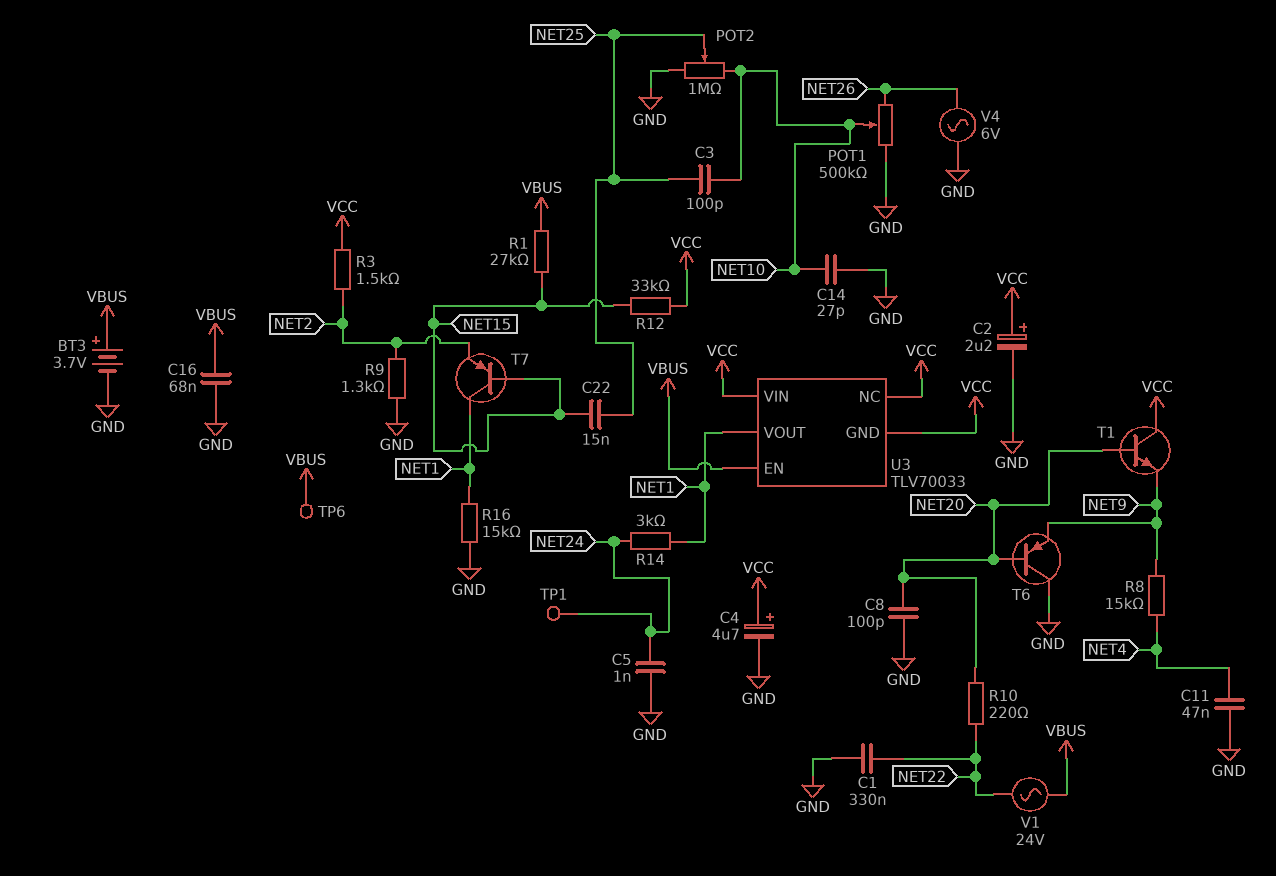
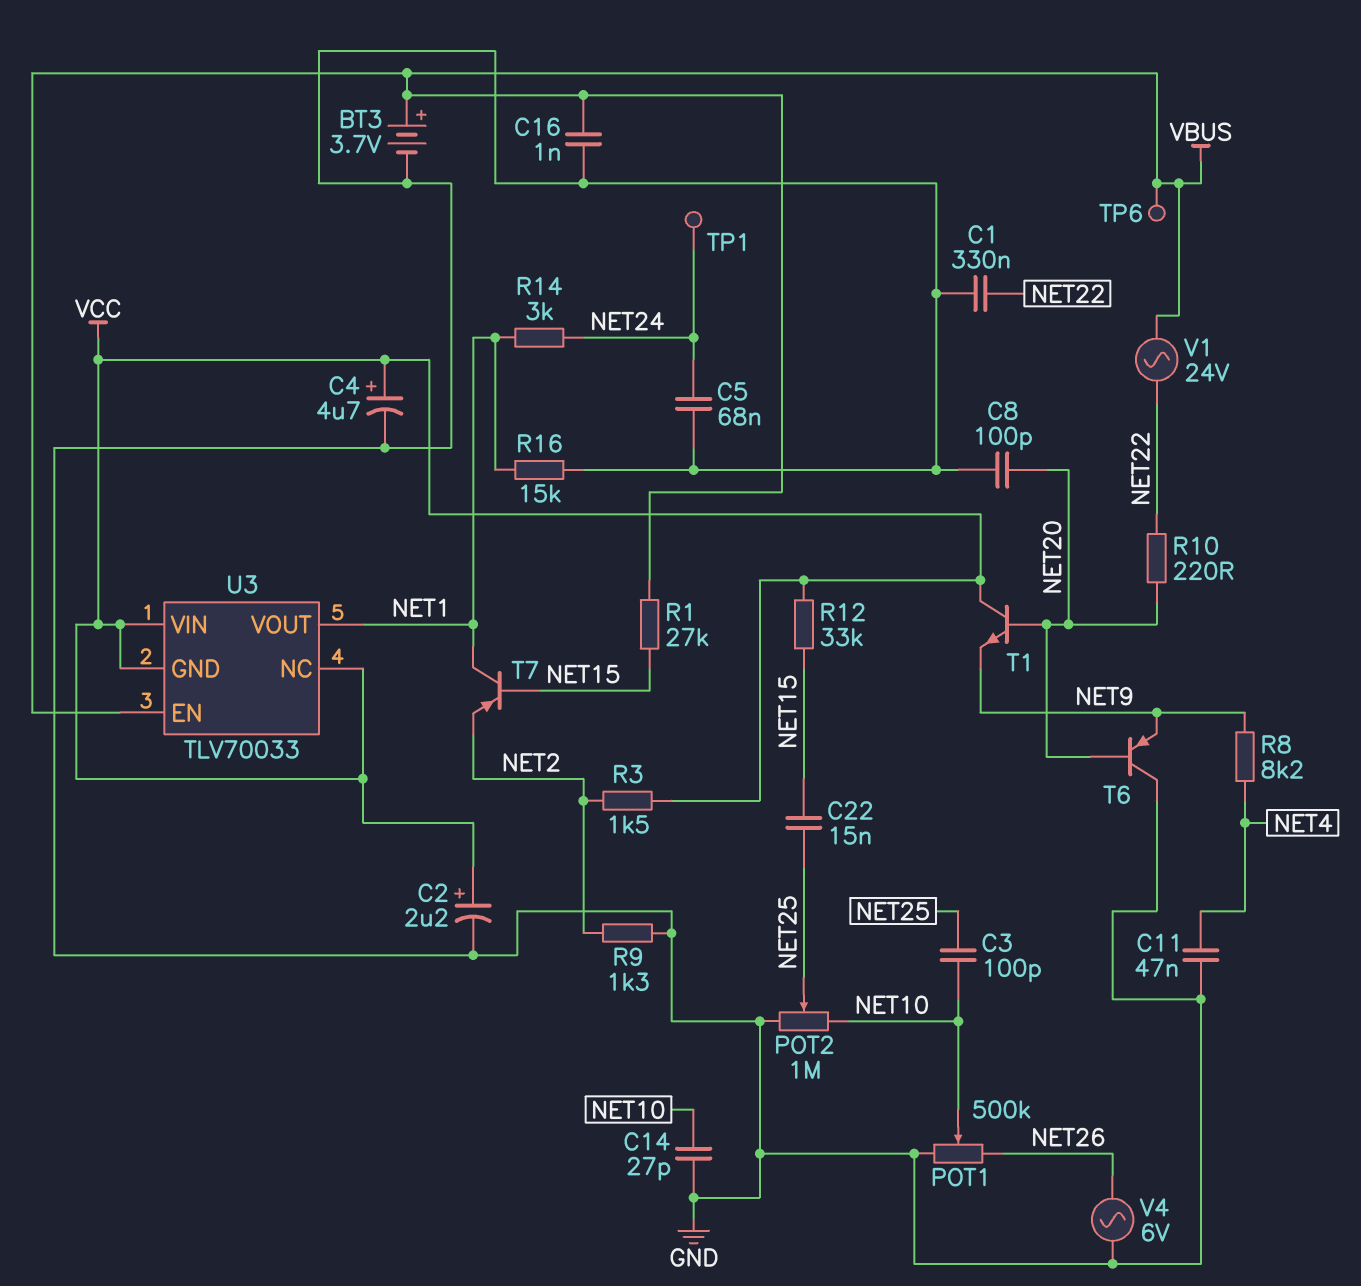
C5: 1nF (GND, NET24) -> 68nF (GND, NET24)
C16: 68nF (GND, VBUS) -> 1nF (GND, VBUS)
R8: 15k (NET4, NET9) -> 8.2k (NET4, NET9)

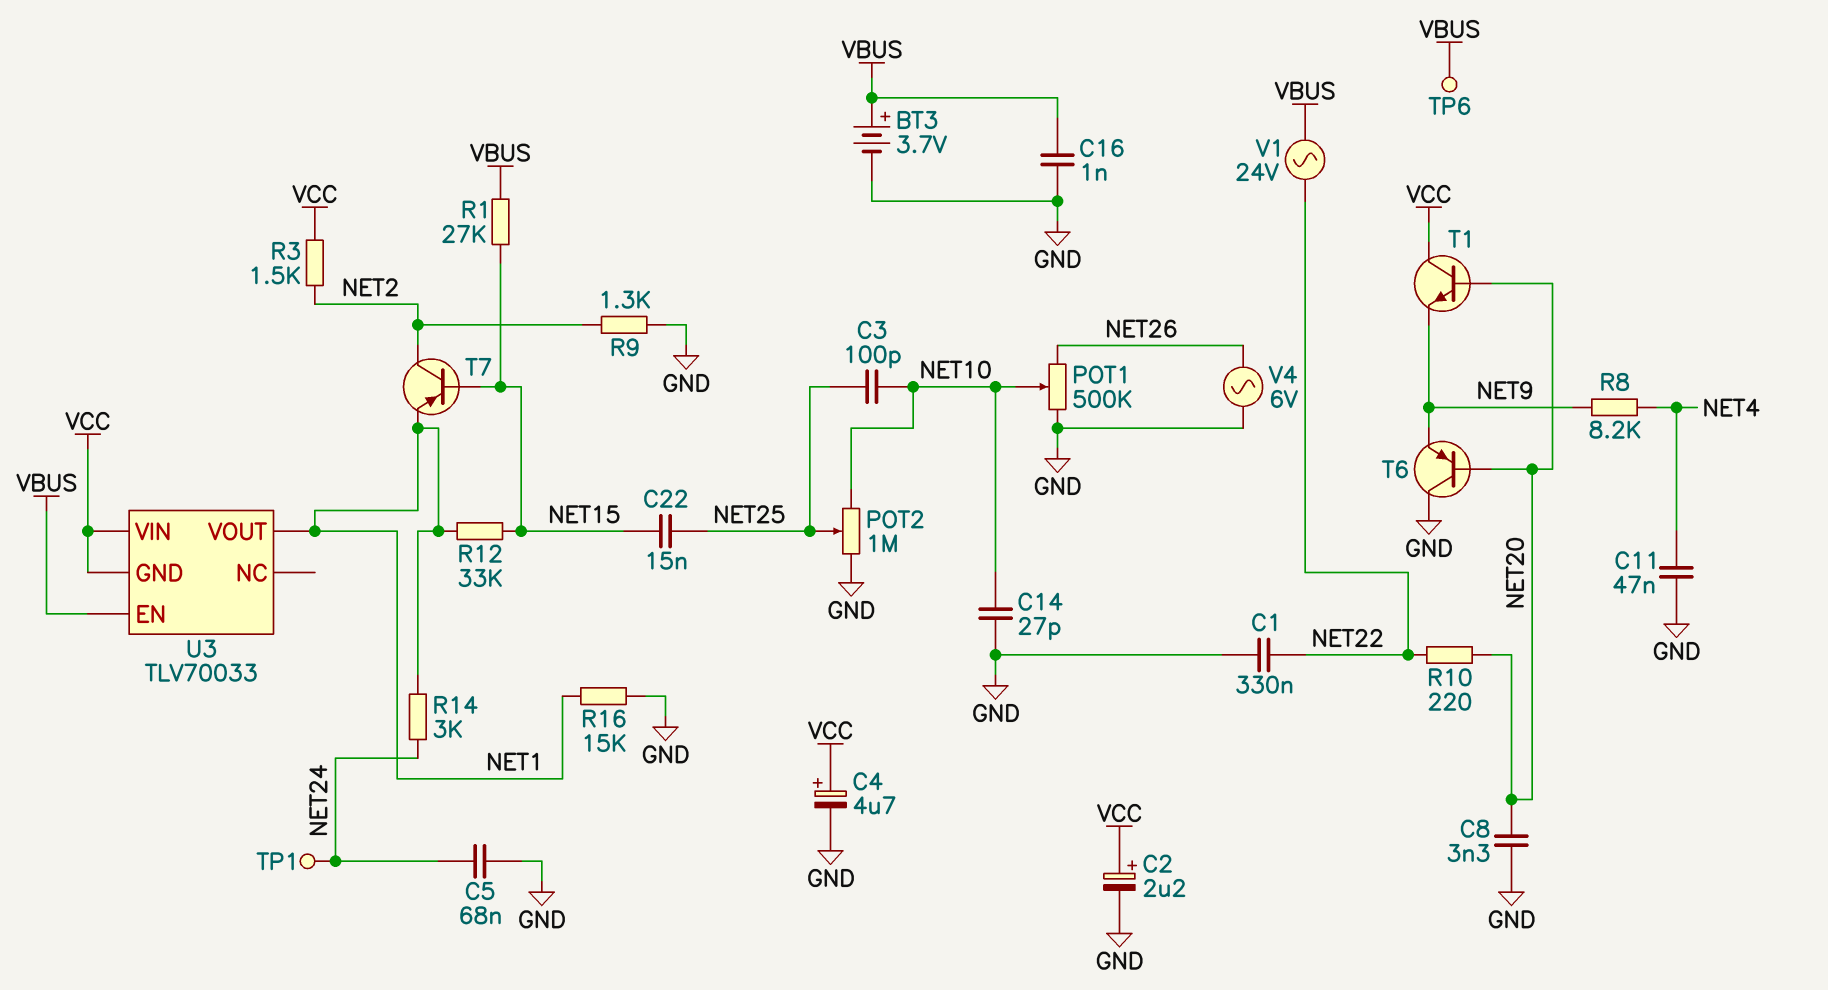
C8: 100pF (GND, NET20) -> 3.3nF (GND, NET20)
R12: 33k (NET15, VCC) -> 33k (NET1, NET15)
T7: PNP (B NET15, C NET1, E NET2) -> PNP (B NET15, C NET2, E NET1)
U3 pin NC: VCC -> none

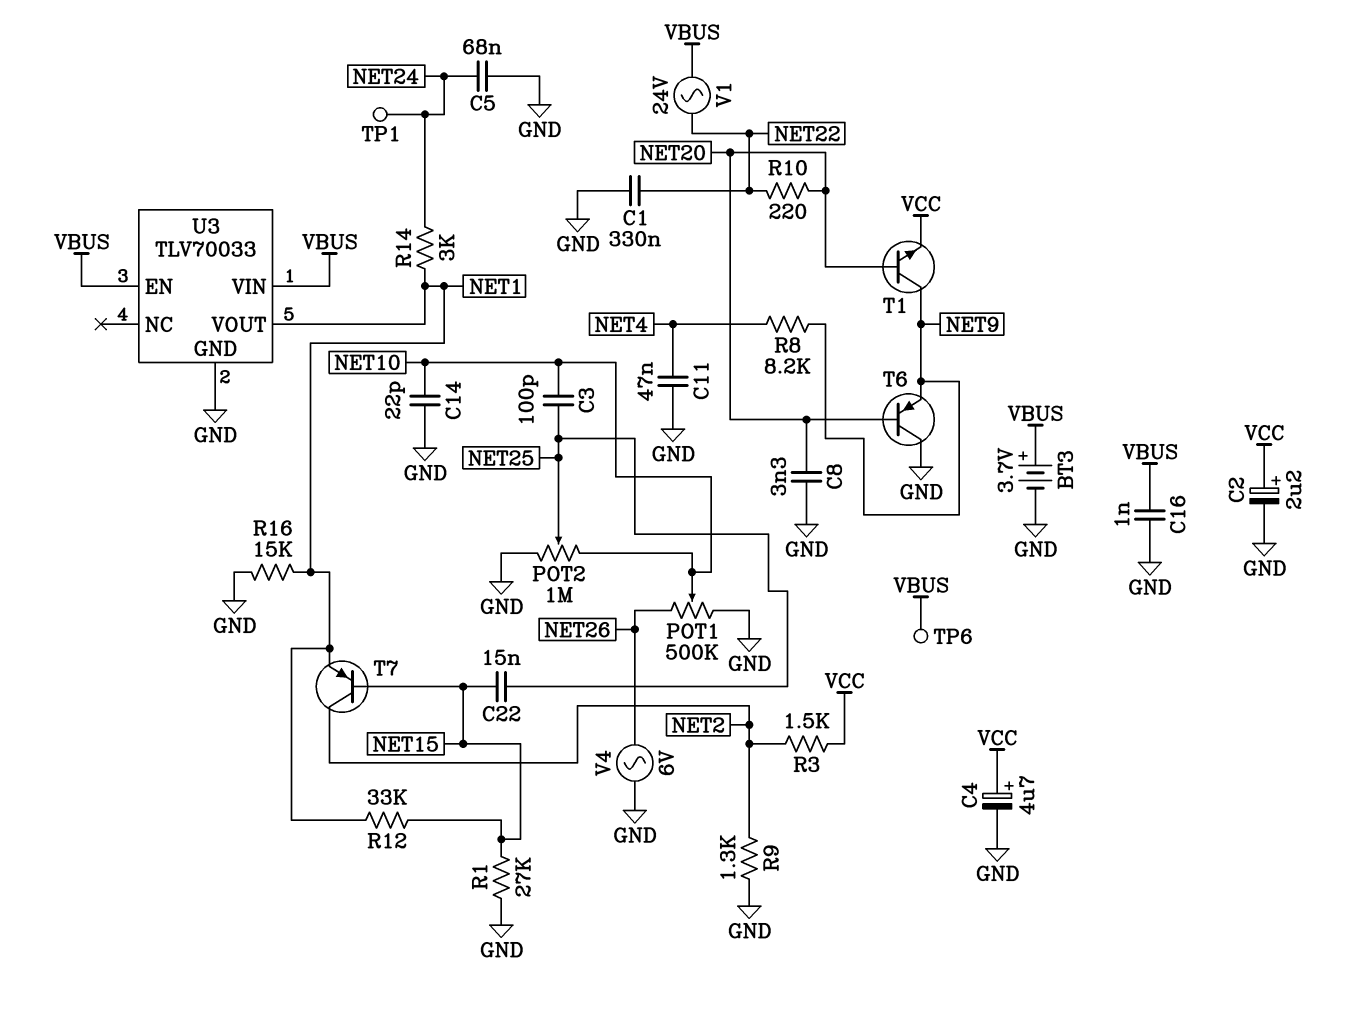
C14: 27pF (GND, NET10) -> 22pF (GND, NET10)
R1: 27k (NET15, VBUS) -> 27k (GND, NET15)
T1: NPN (B NET20, C VCC, E NET9) -> NPN (B NET20, C NET9, E VCC)
U3 pin GND: VCC -> GND
U3 pin VIN: VCC -> VBUS

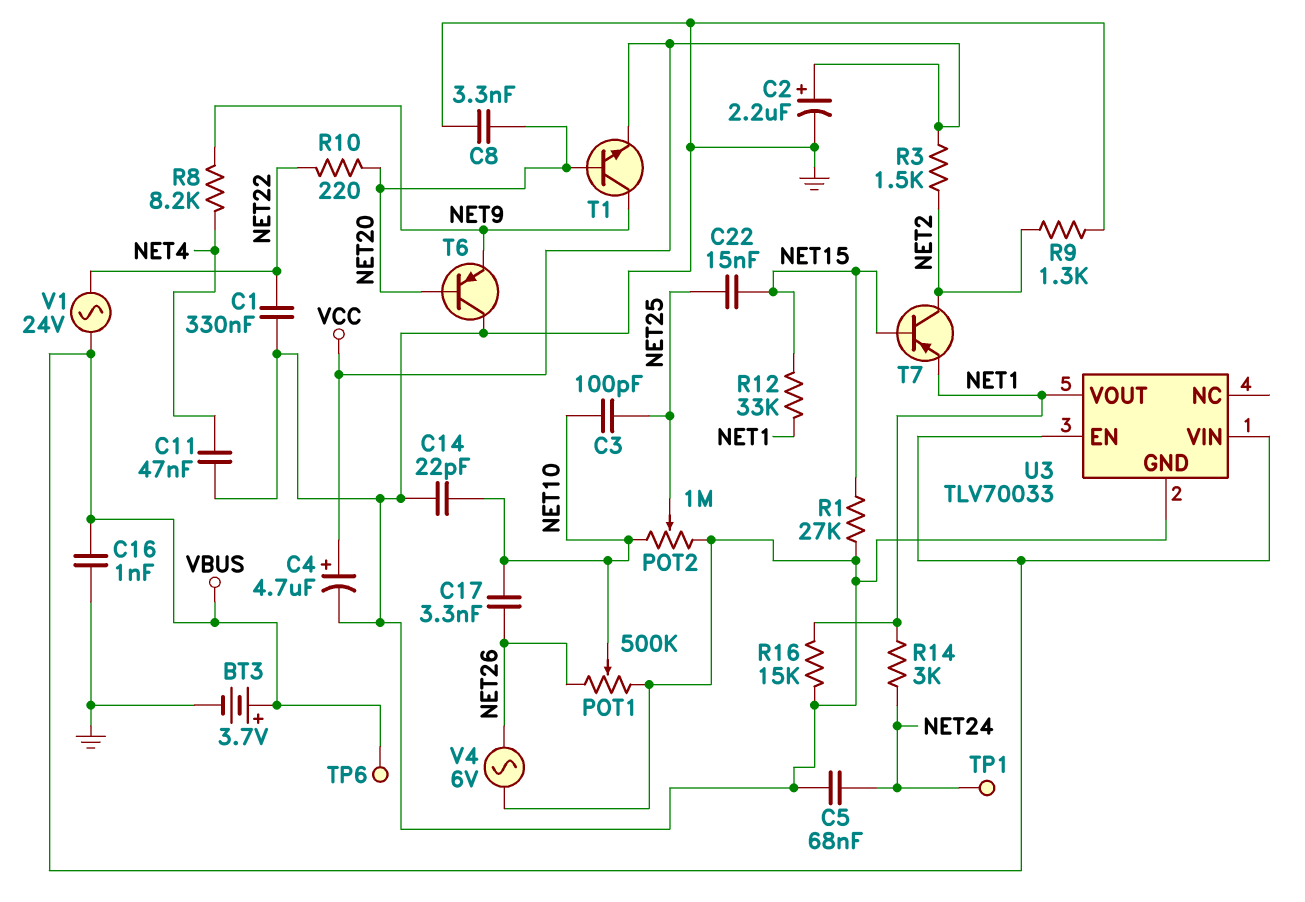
C17: none -> 3.3nF (NET10, NET26)

